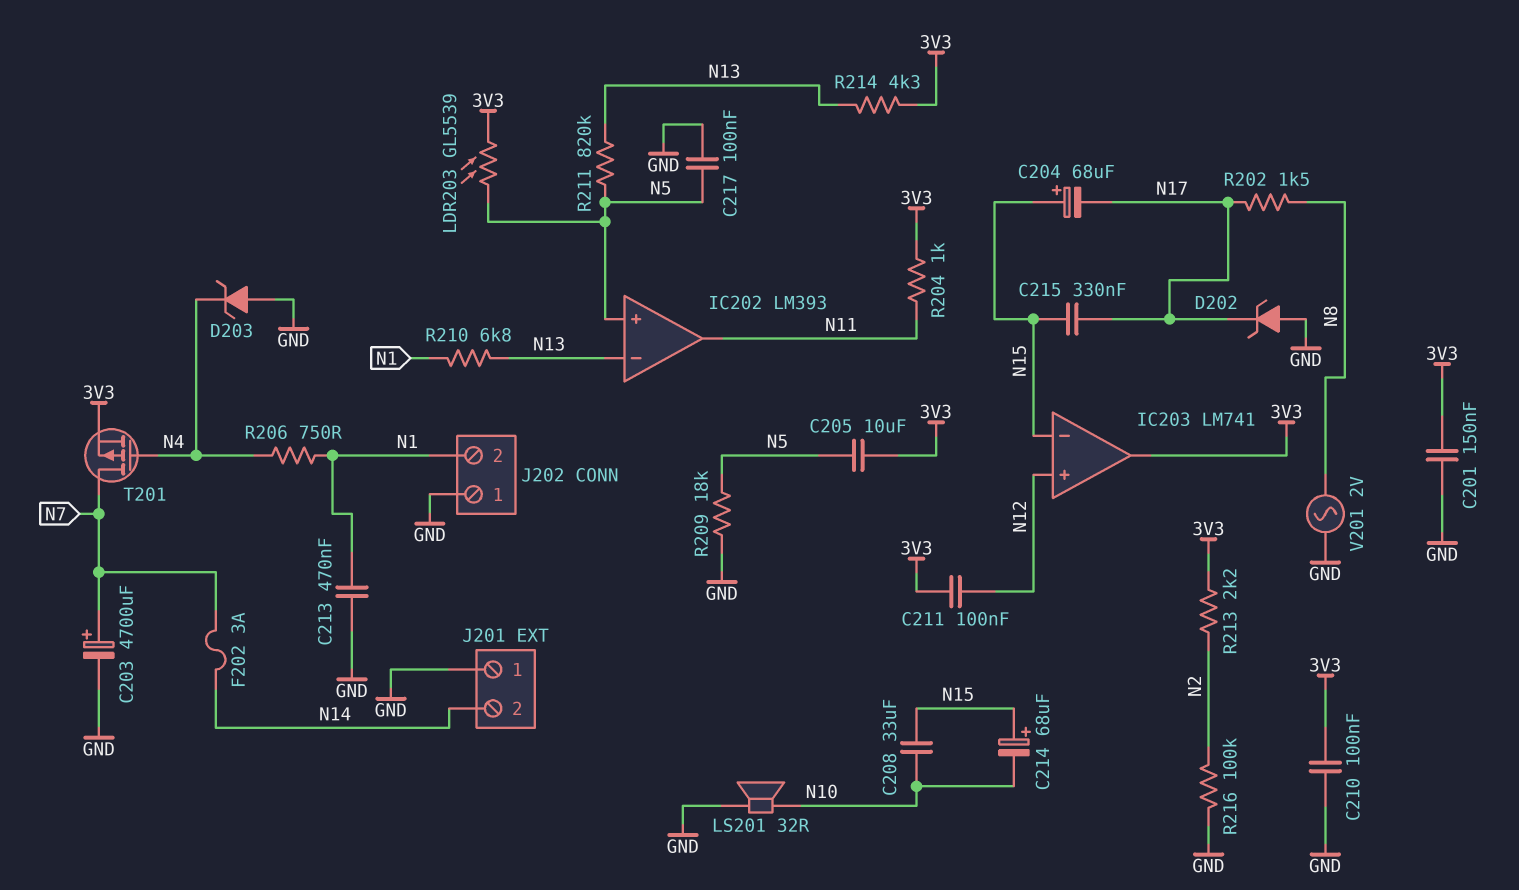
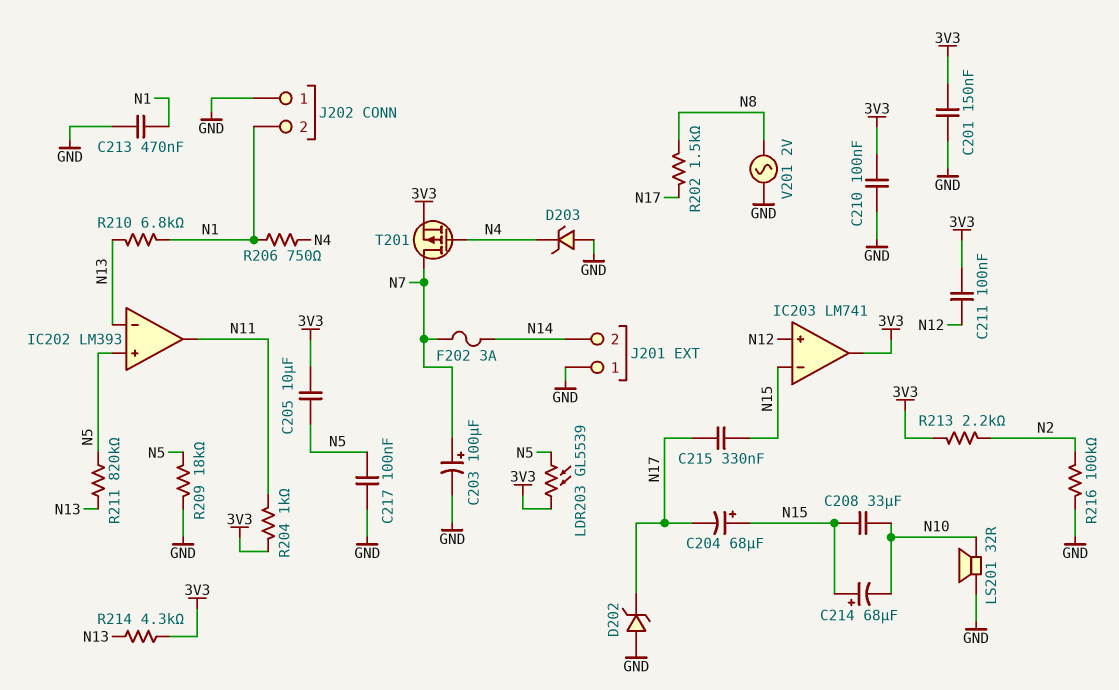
C203: 4700uF (plus N7, minus GND) -> 100uF (plus N7, minus GND)

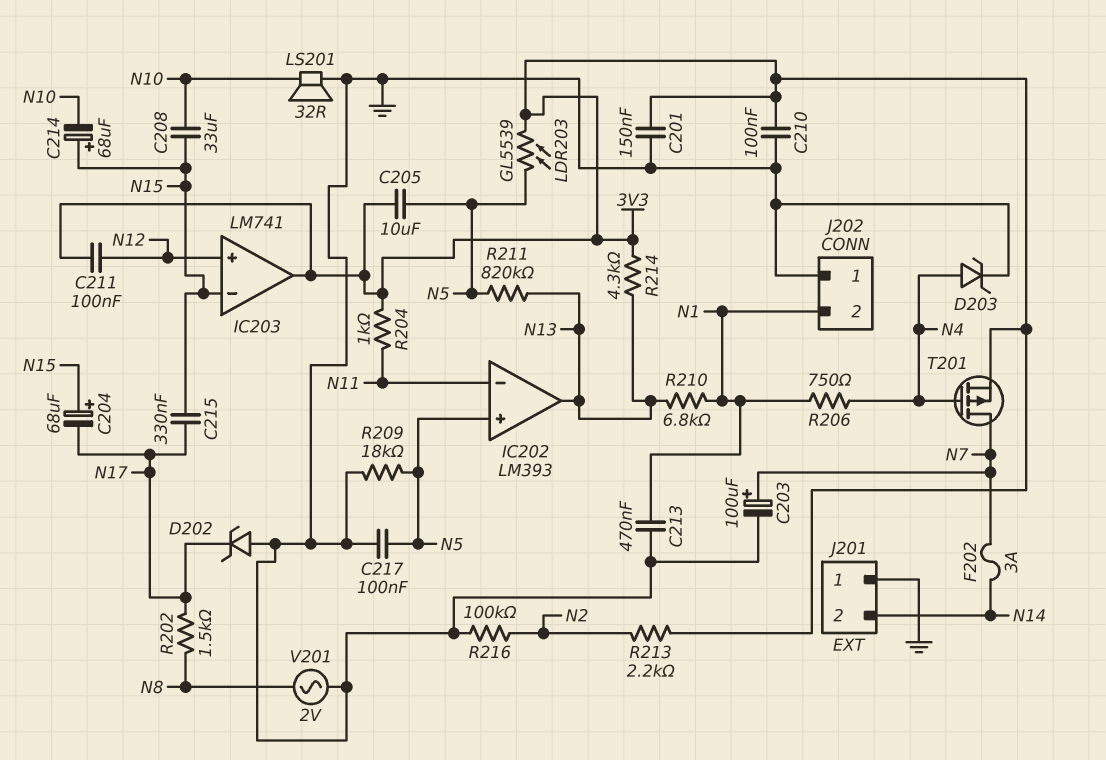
D203: zener (A GND, K N4) -> zener (A N4, K GND)
IC202 pin in-: N13 -> N11
IC202 pin out: N11 -> N13

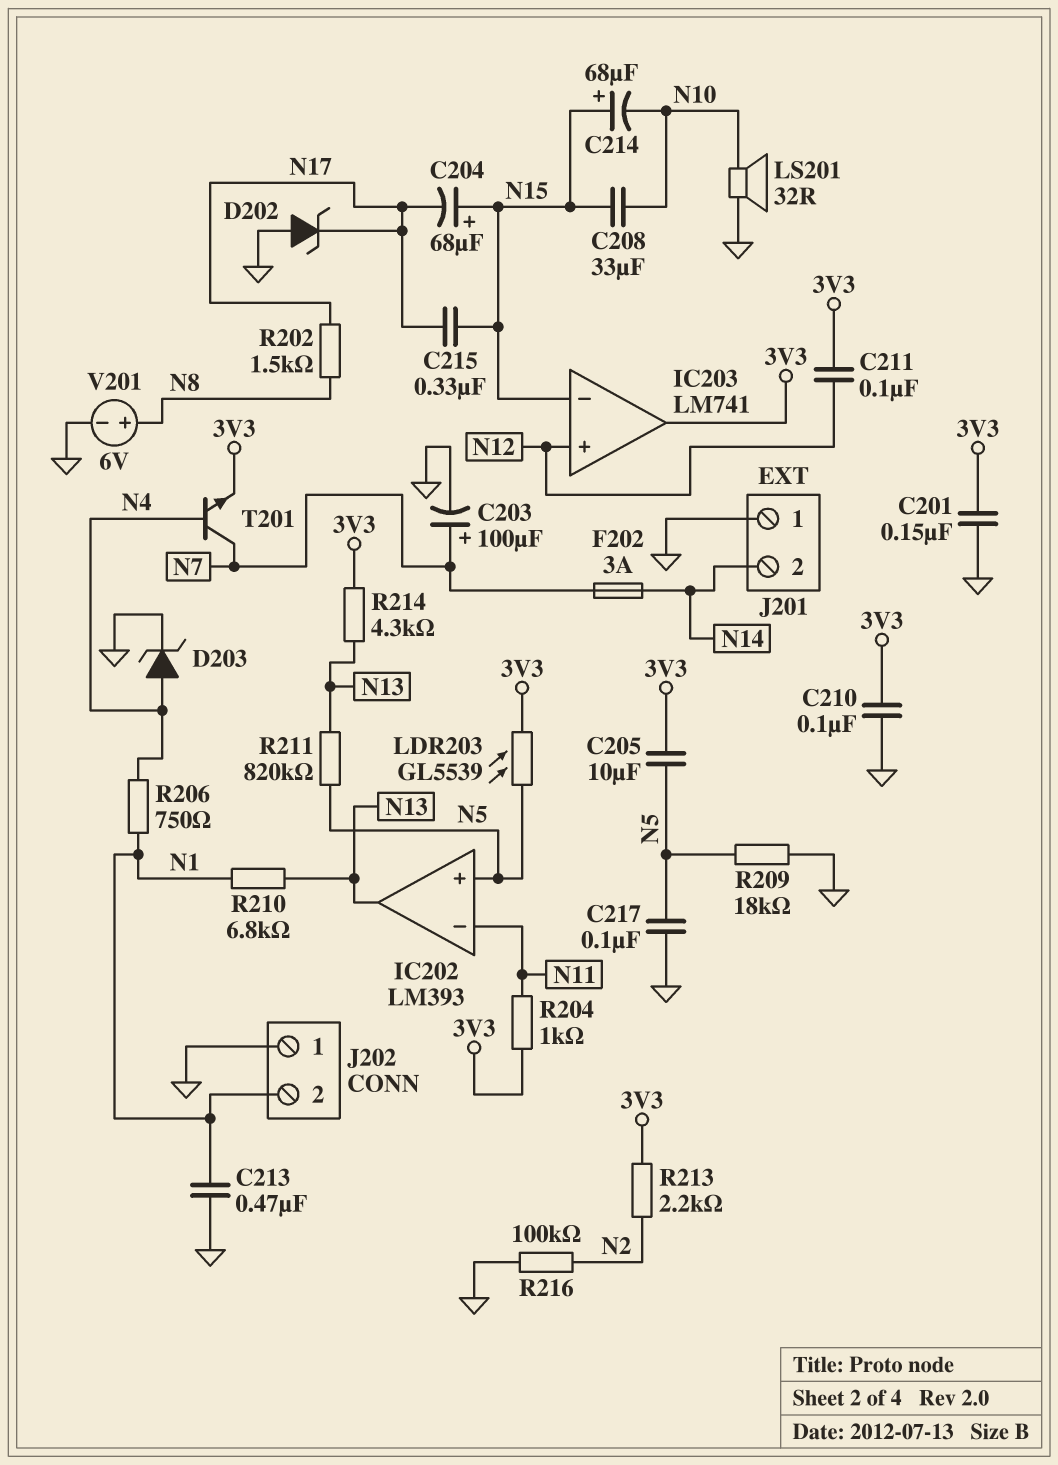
T201: PMOS (G N4, D N7, S 3V3) -> NPN (B N4, C N7, E 3V3)
V201: AC 2V (GND, N8) -> 6V (plus N8, minus GND)

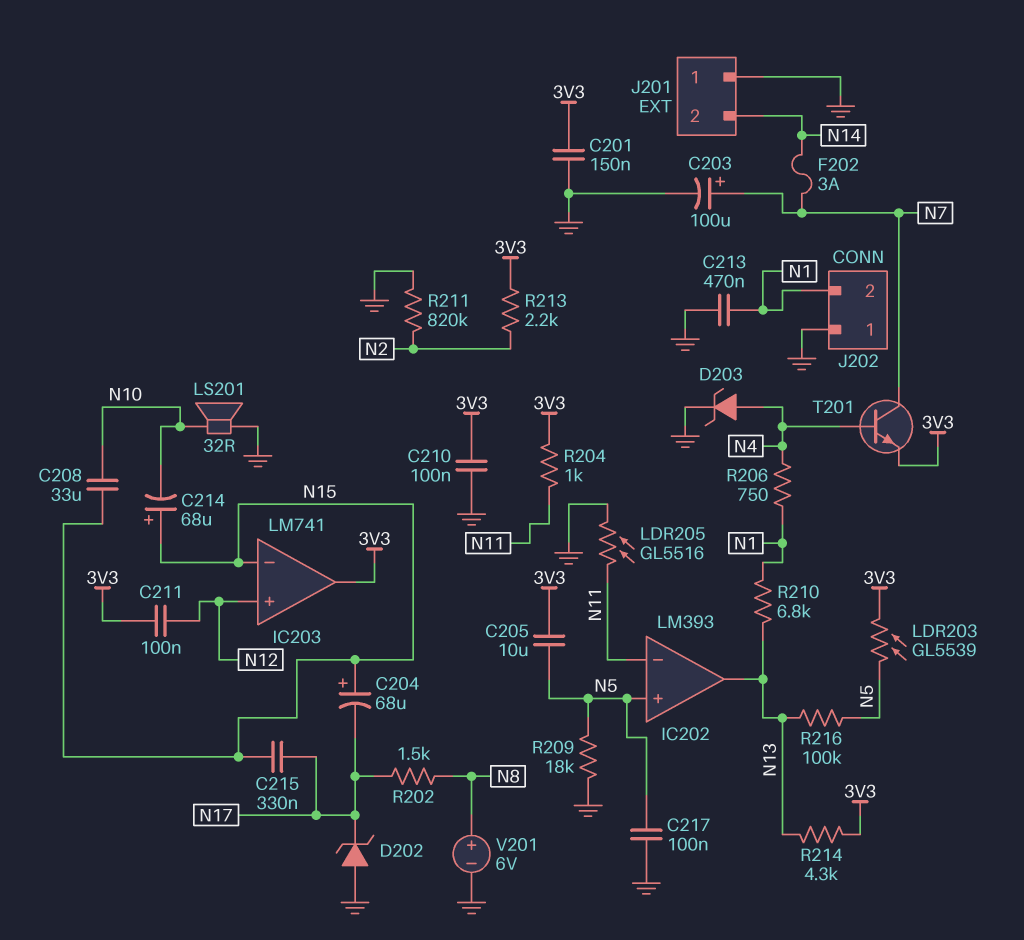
LDR205: none -> GL5516 (GND, N11)
R211: 820k (N5, N13) -> 820k (GND, N2)
R216: 100k (GND, N2) -> 100k (N5, N13)

